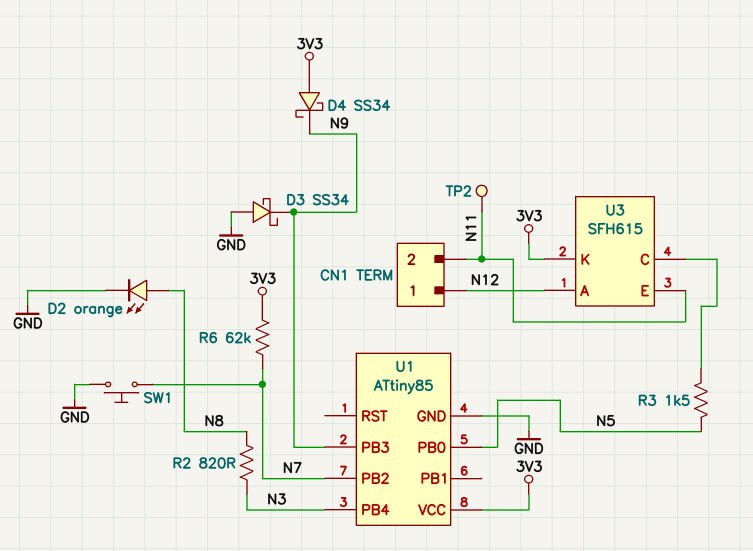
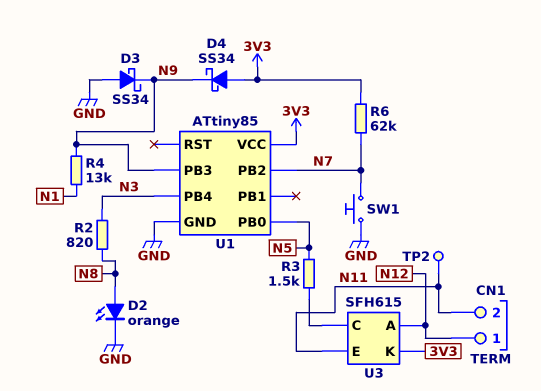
R4: none -> 13k (N1, N9)

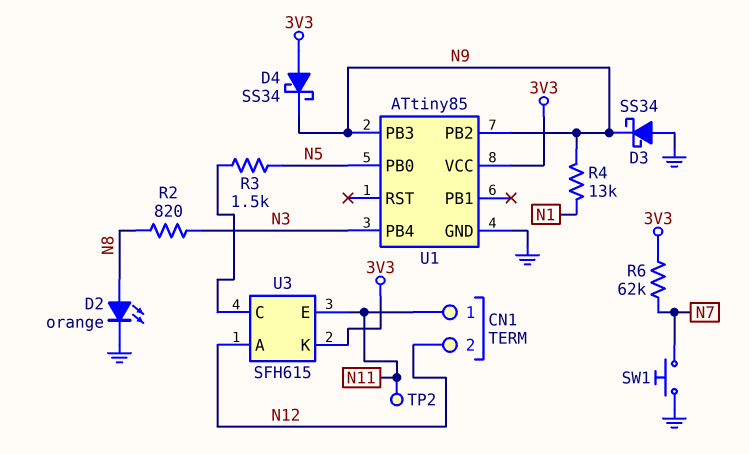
CN1 pin 1: N12 -> N11
CN1 pin 2: N11 -> N12
U1 pin PB2: N7 -> N9

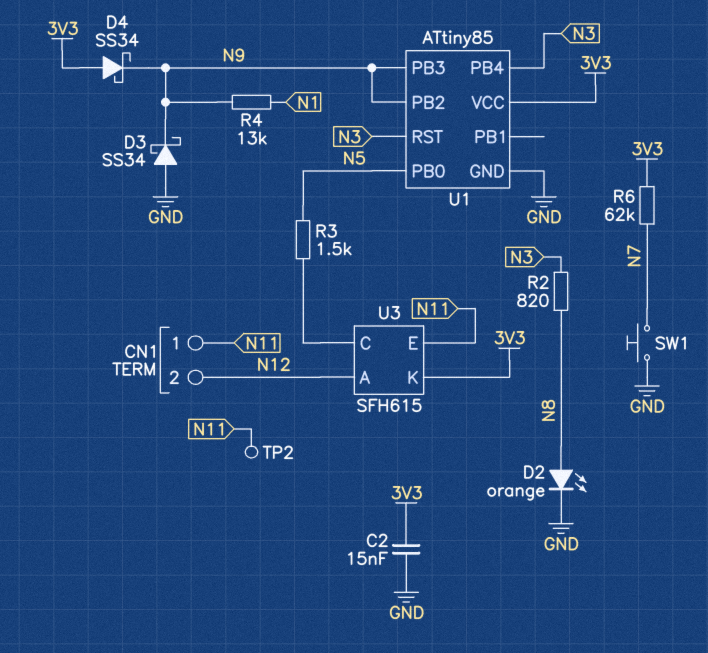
C2: none -> 15nF (3V3, GND)
U1 pin RST: none -> N3

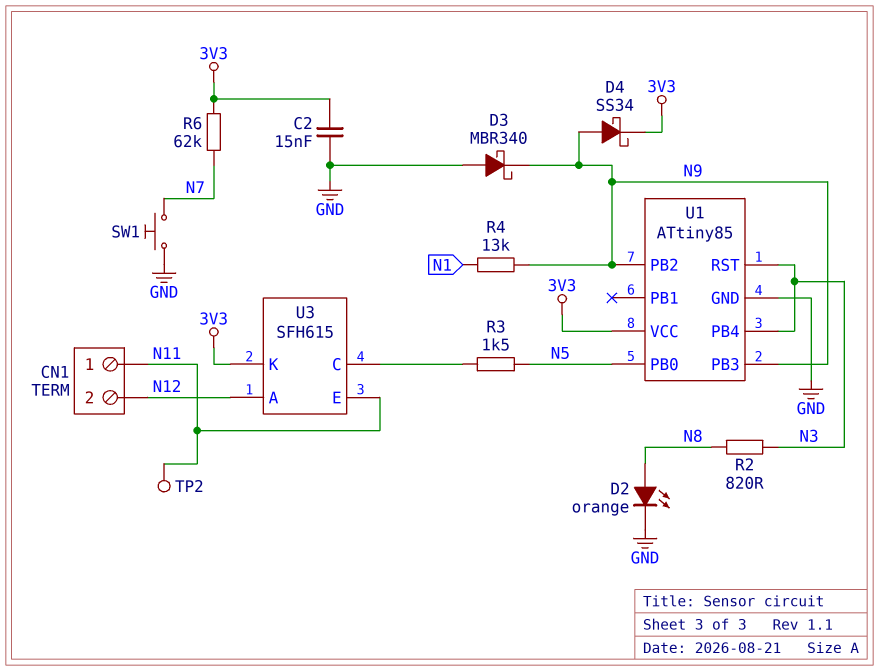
D3: schottky SS34 (A GND, K N9) -> schottky MBR340 (A GND, K N9)
D4: schottky SS34 (A 3V3, K N9) -> schottky SS34 (A N9, K 3V3)

